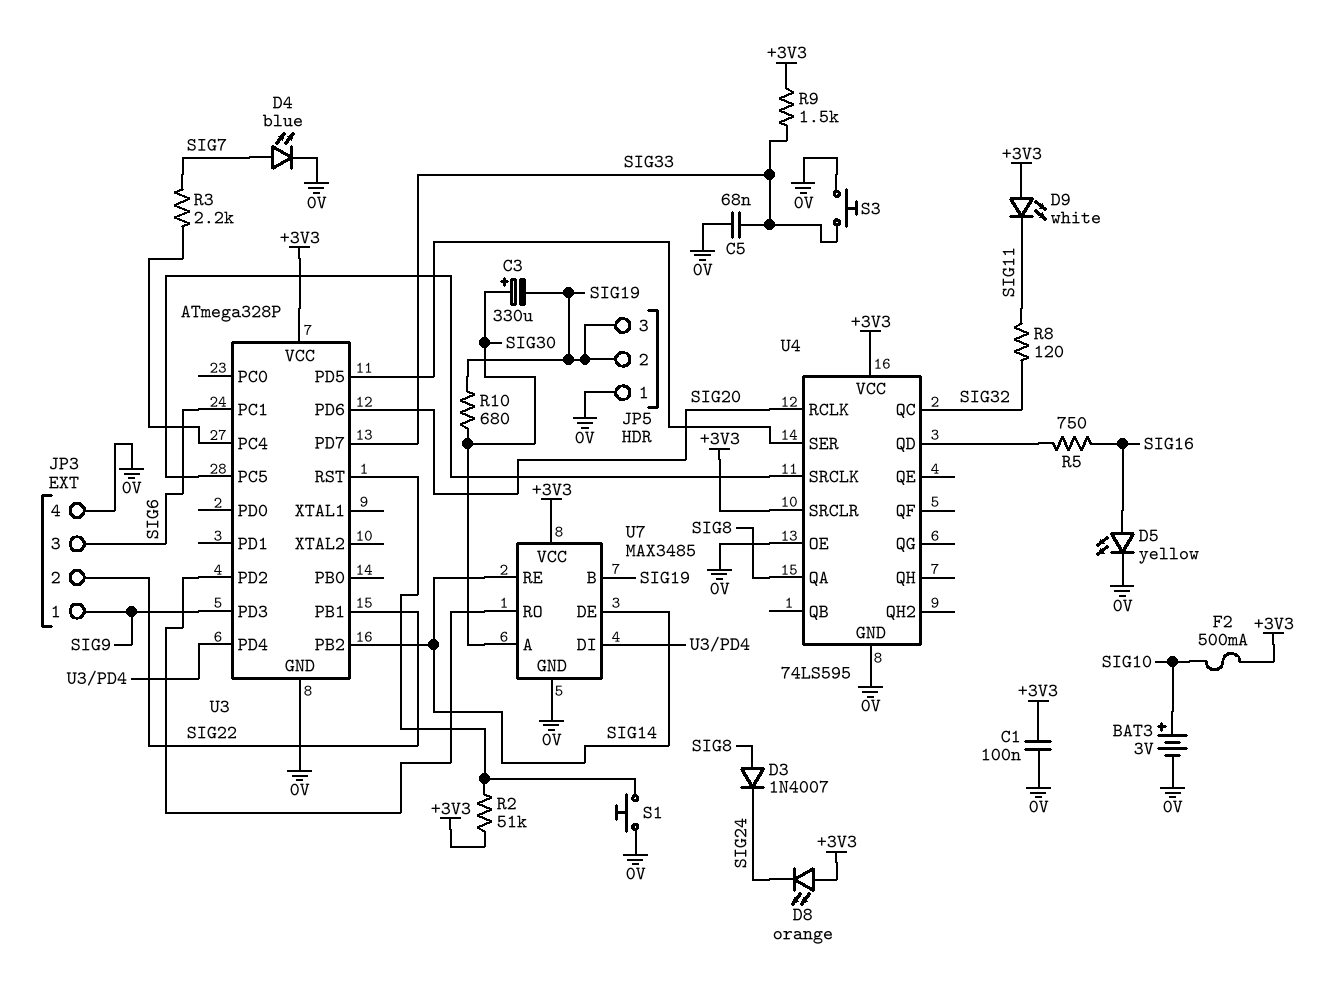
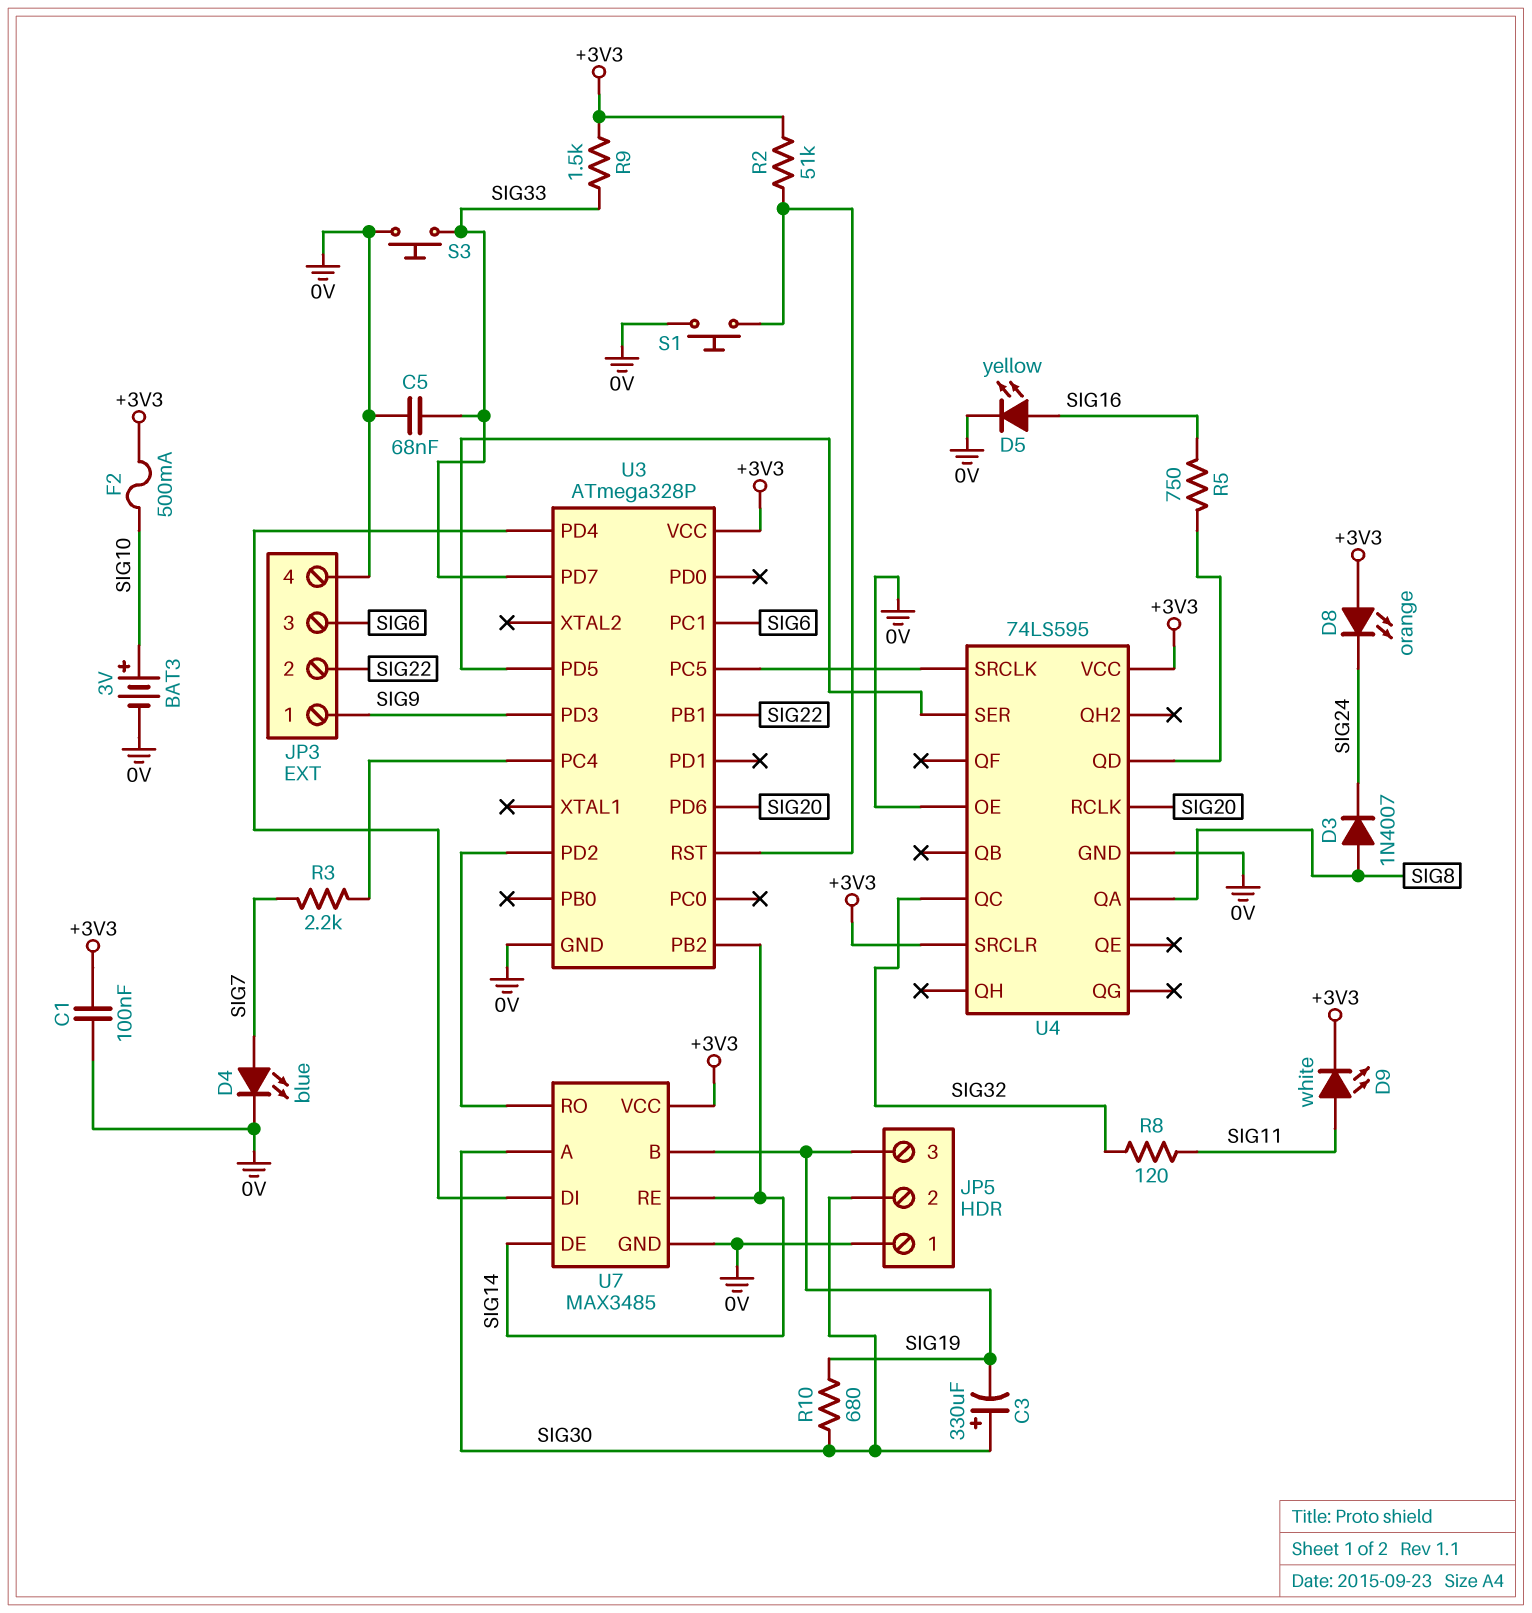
D9: LED white (A +3V3, K SIG11) -> LED white (A SIG11, K +3V3)
JP5 pin 2: SIG19 -> SIG30

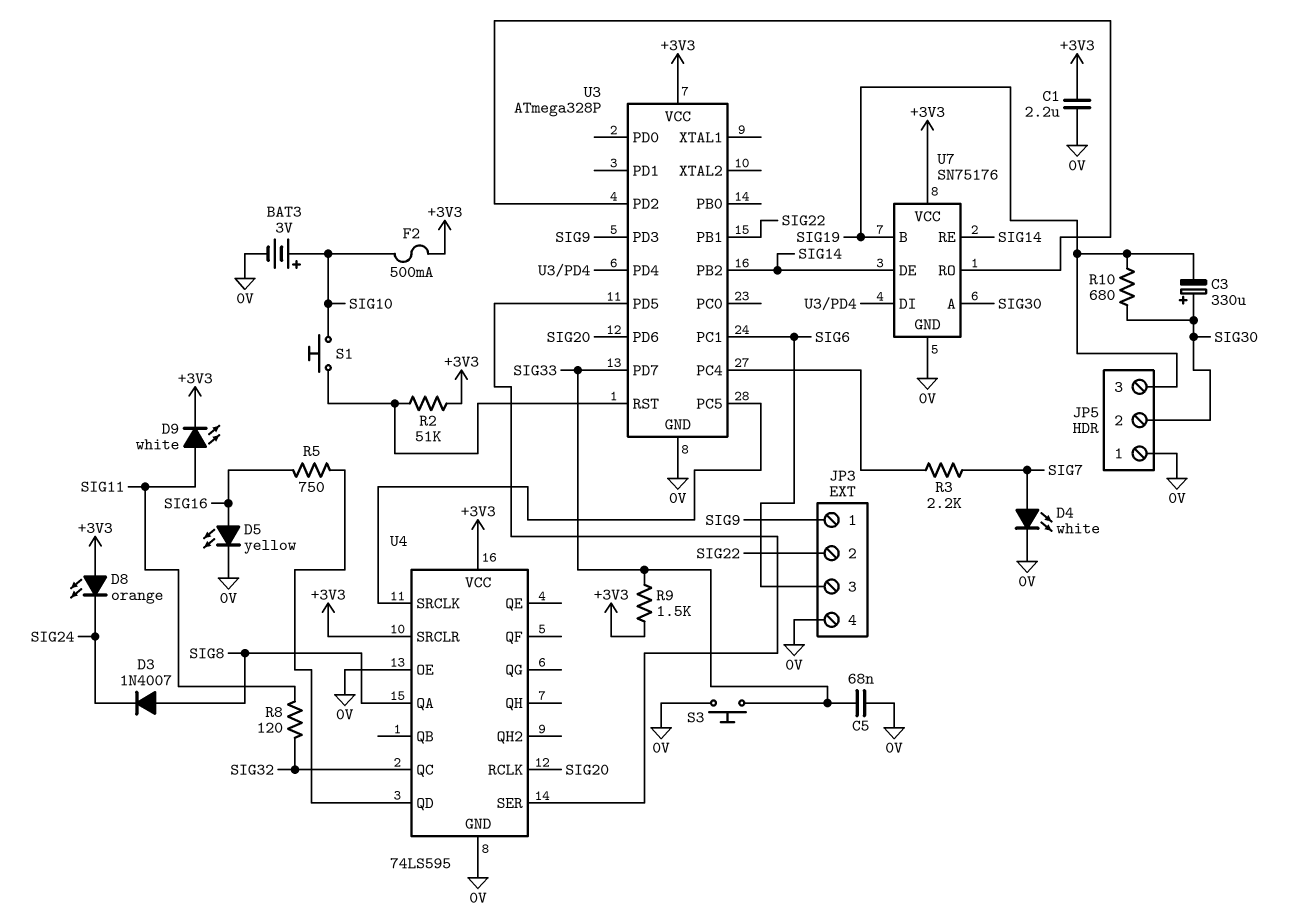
C1: 100nF (+3V3, 0V) -> 2.2uF (+3V3, 0V)
D4: LED blue (A SIG7, K 0V) -> LED white (A SIG7, K 0V)
S1: button (0V, U3/RST) -> button (SIG10, U3/RST)
U7: MAX3485 -> SN75176

